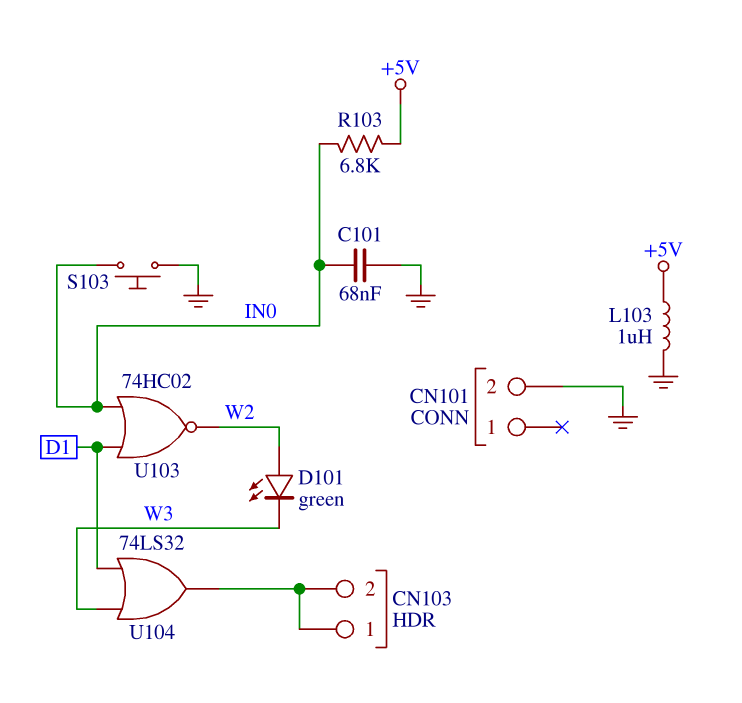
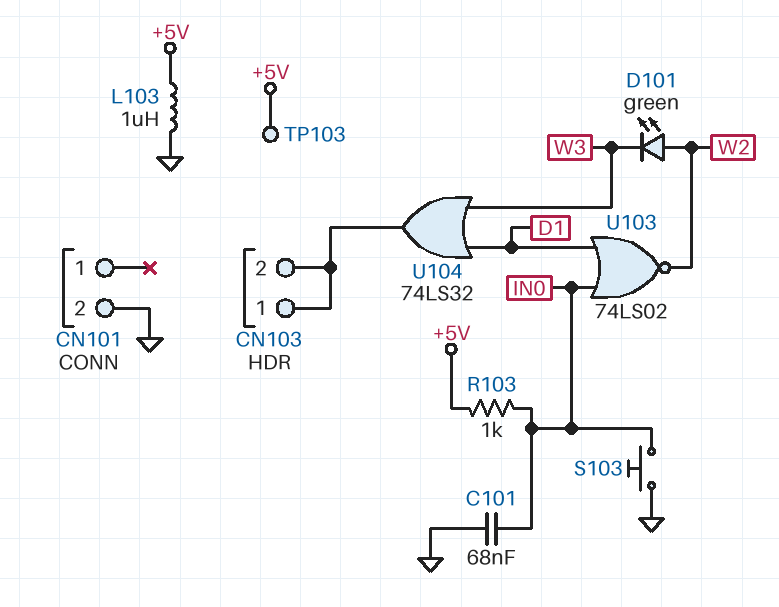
R103: 6.8k (+5V, IN0) -> 1k (+5V, IN0)
TP103: none -> test point (+5V)
U103: NOR 74HC02 (in D1, in IN0, out W2) -> NOR 74LS02 (in D1, in IN0, out W2)

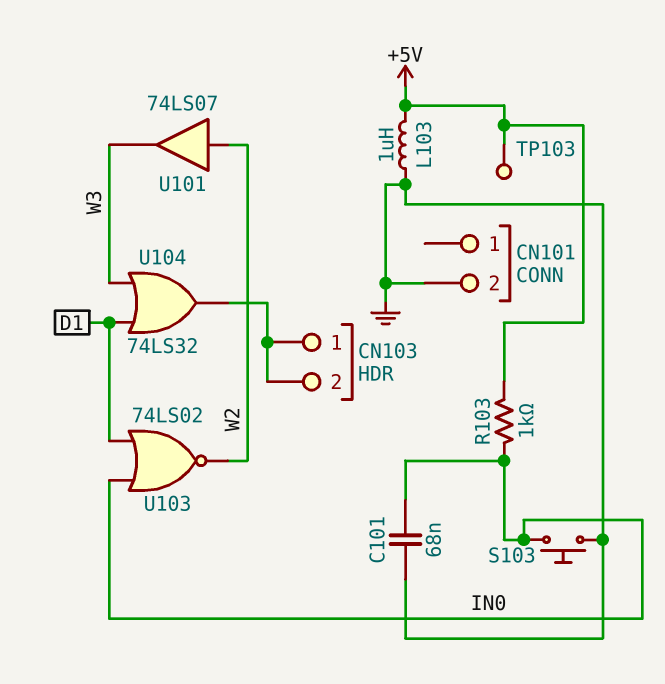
D101: LED green (A W2, K W3) -> none
U101: none -> buffer 74LS07 (in W2, out W3)

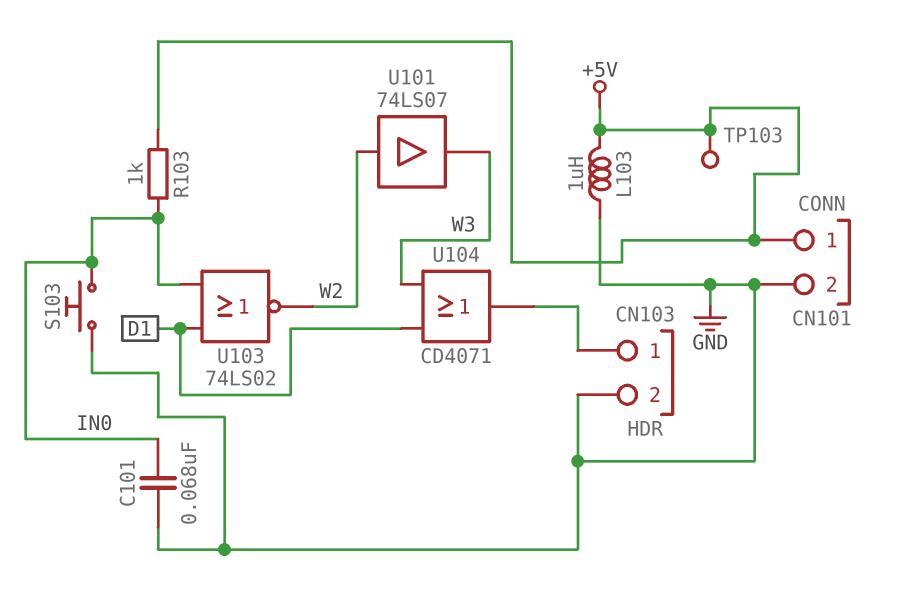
CN101 pin 1: none -> +5V
CN103 pin 2: CN103/1 -> GND
U104: OR 74LS32 (in D1, in W3, out CN103/1) -> OR CD4071 (in D1, in W3, out CN103/1)

